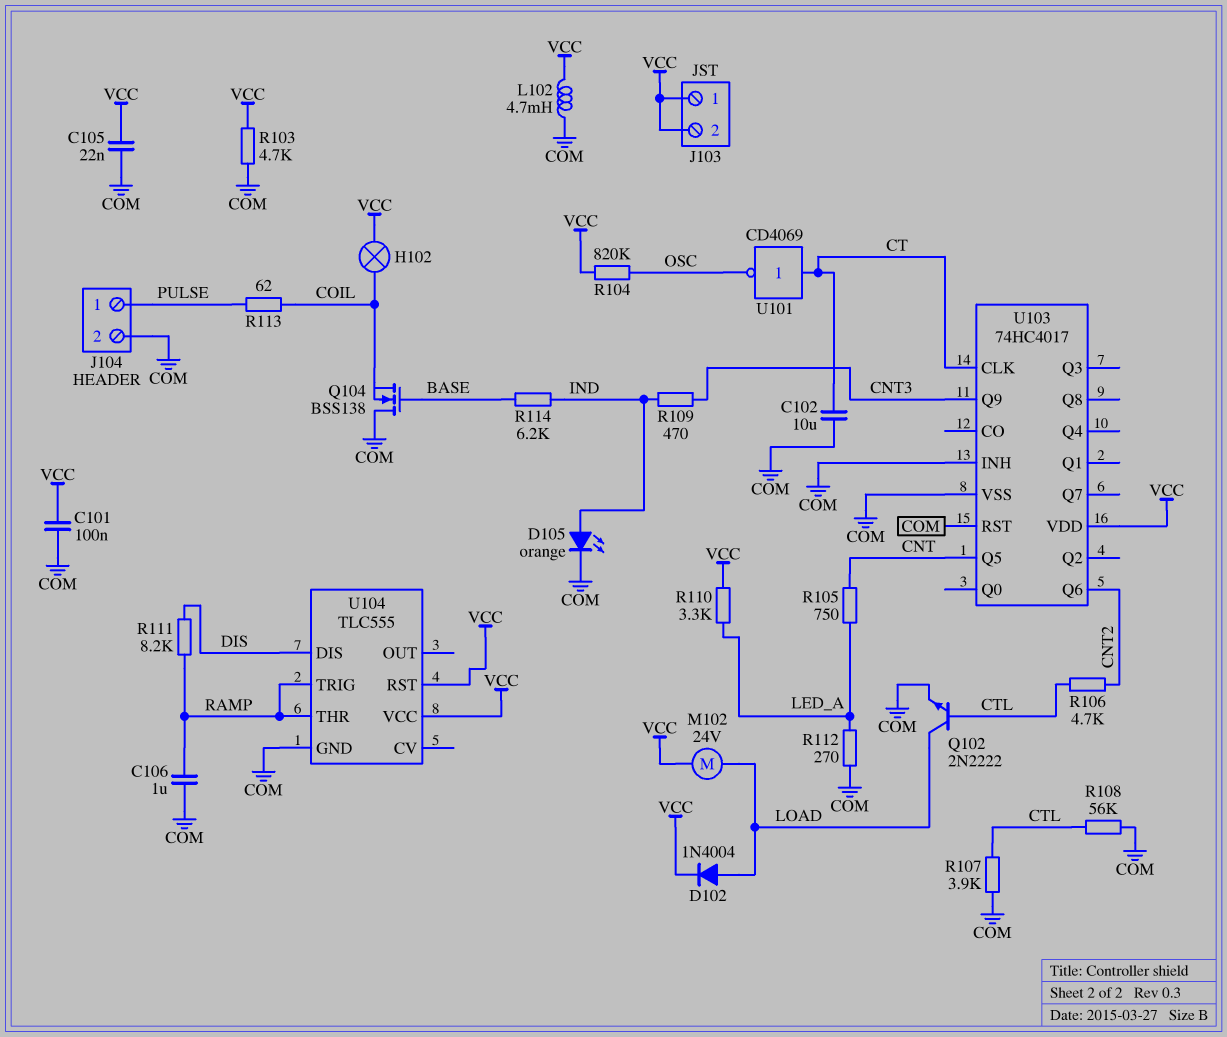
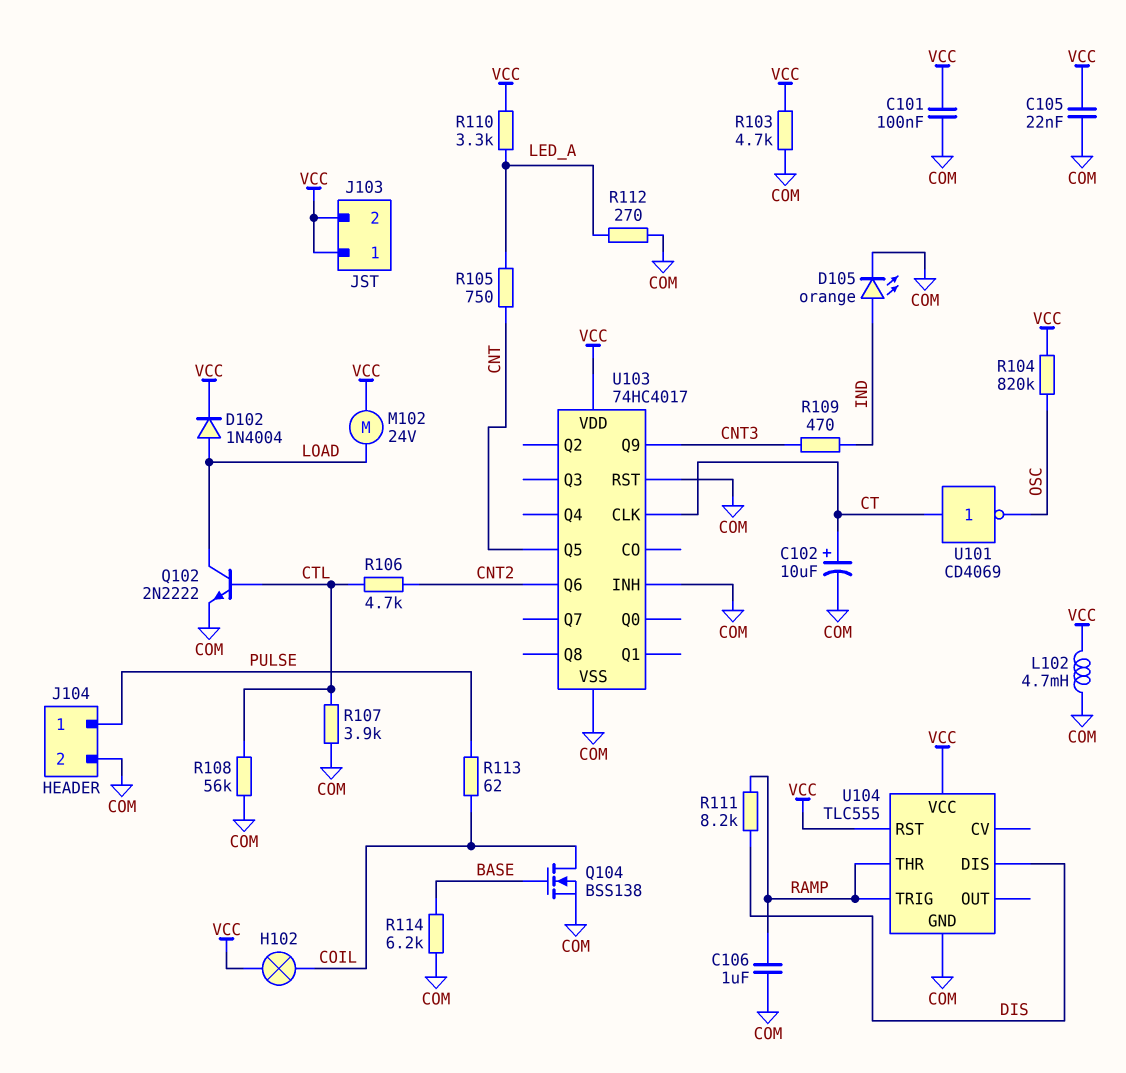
C102: 10uF (COM, CT) -> 10uF (plus CT, minus COM)
Q104: NMOS BSS138 (G BASE, D COM, S COIL) -> NMOS BSS138 (G BASE, D COIL, S COM)
R114: 6.2k (BASE, IND) -> 6.2k (BASE, COM)

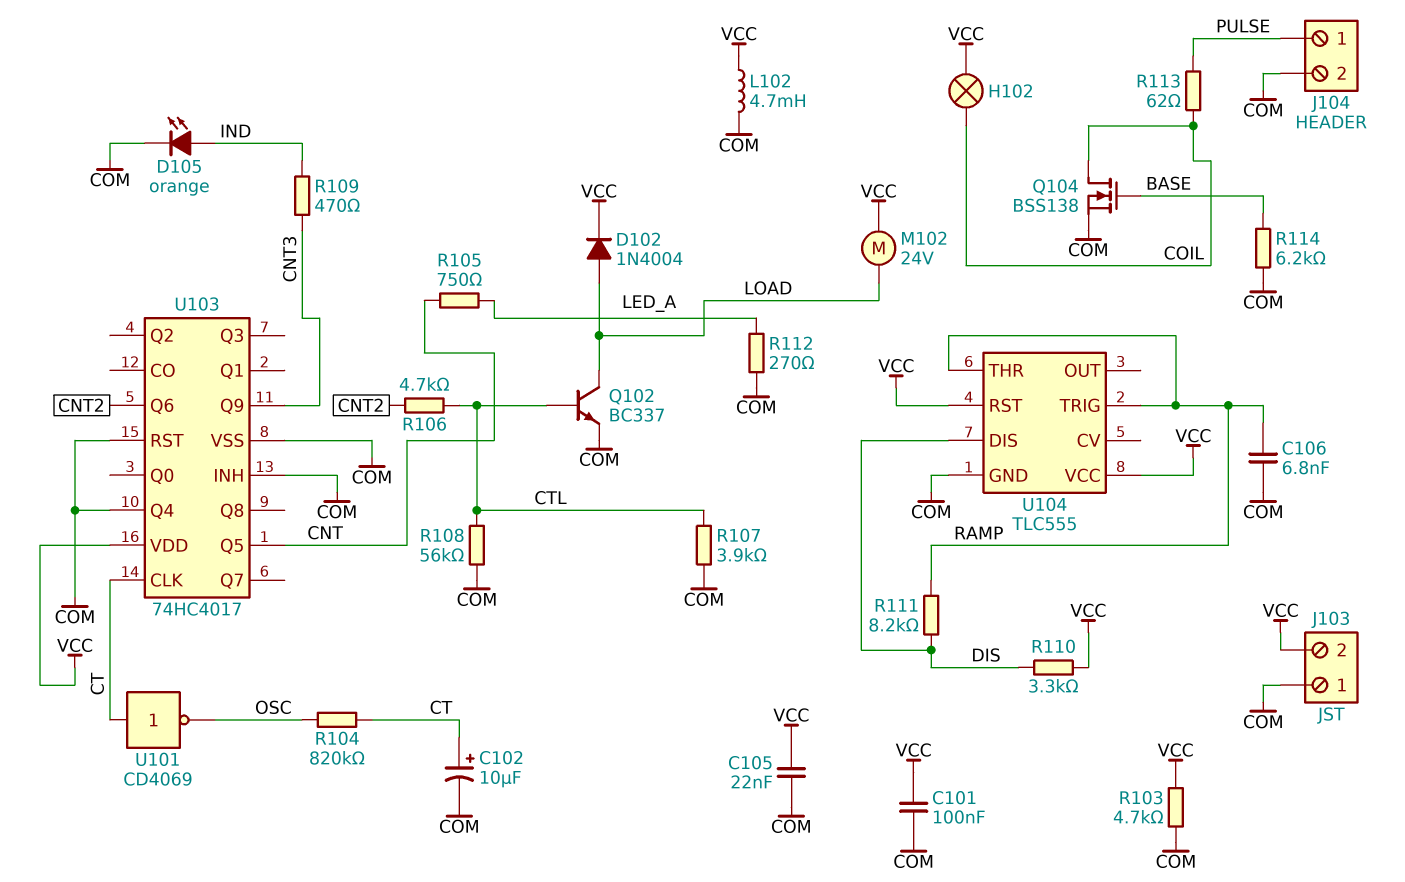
C106: 1uF (COM, RAMP) -> 6.8nF (COM, RAMP)
J103 pin 1: VCC -> COM
Q102: NPN 2N2222 (B CTL, C LOAD, E COM) -> NPN BC337 (B CTL, C LOAD, E COM)
R104: 820k (OSC, VCC) -> 820k (CT, OSC)
R110: 3.3k (LED_A, VCC) -> 3.3k (DIS, VCC)
U103 pin Q4: none -> COM

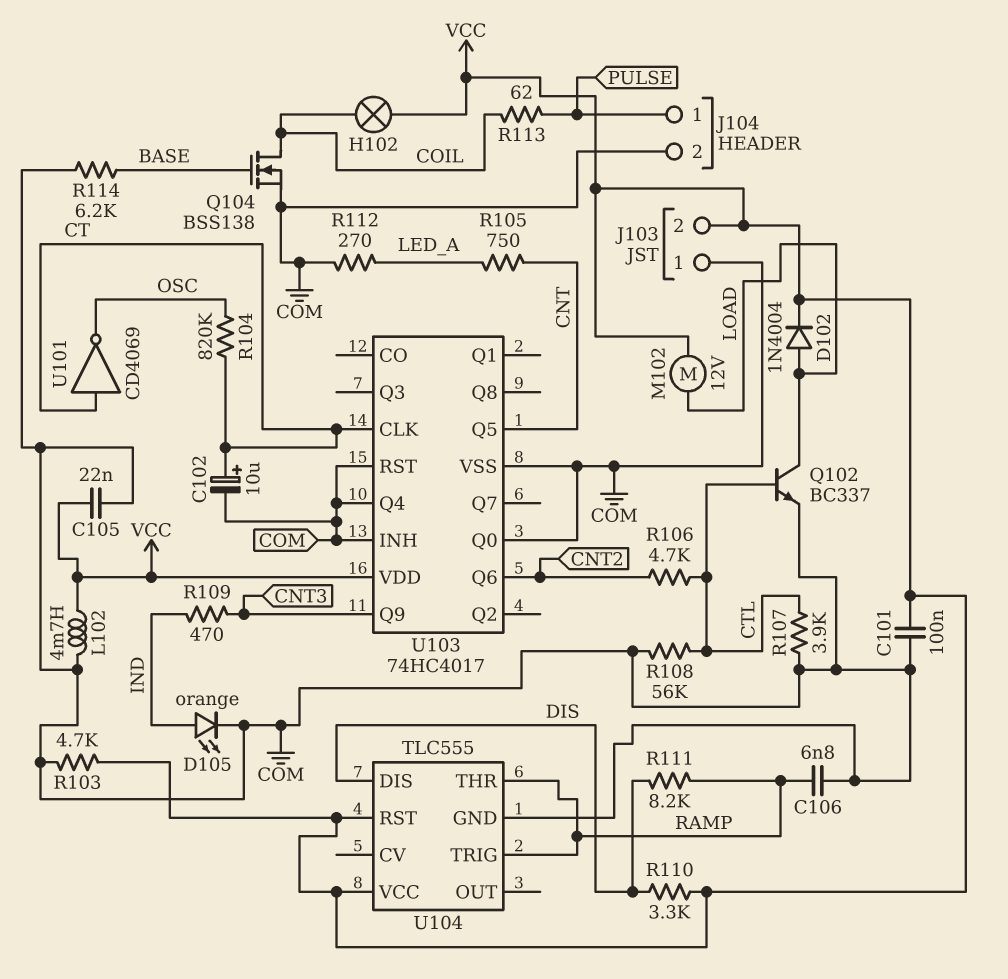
M102: motor 24V (LOAD, VCC) -> motor 12V (LOAD, VCC)
U103 pin Q0: none -> COM

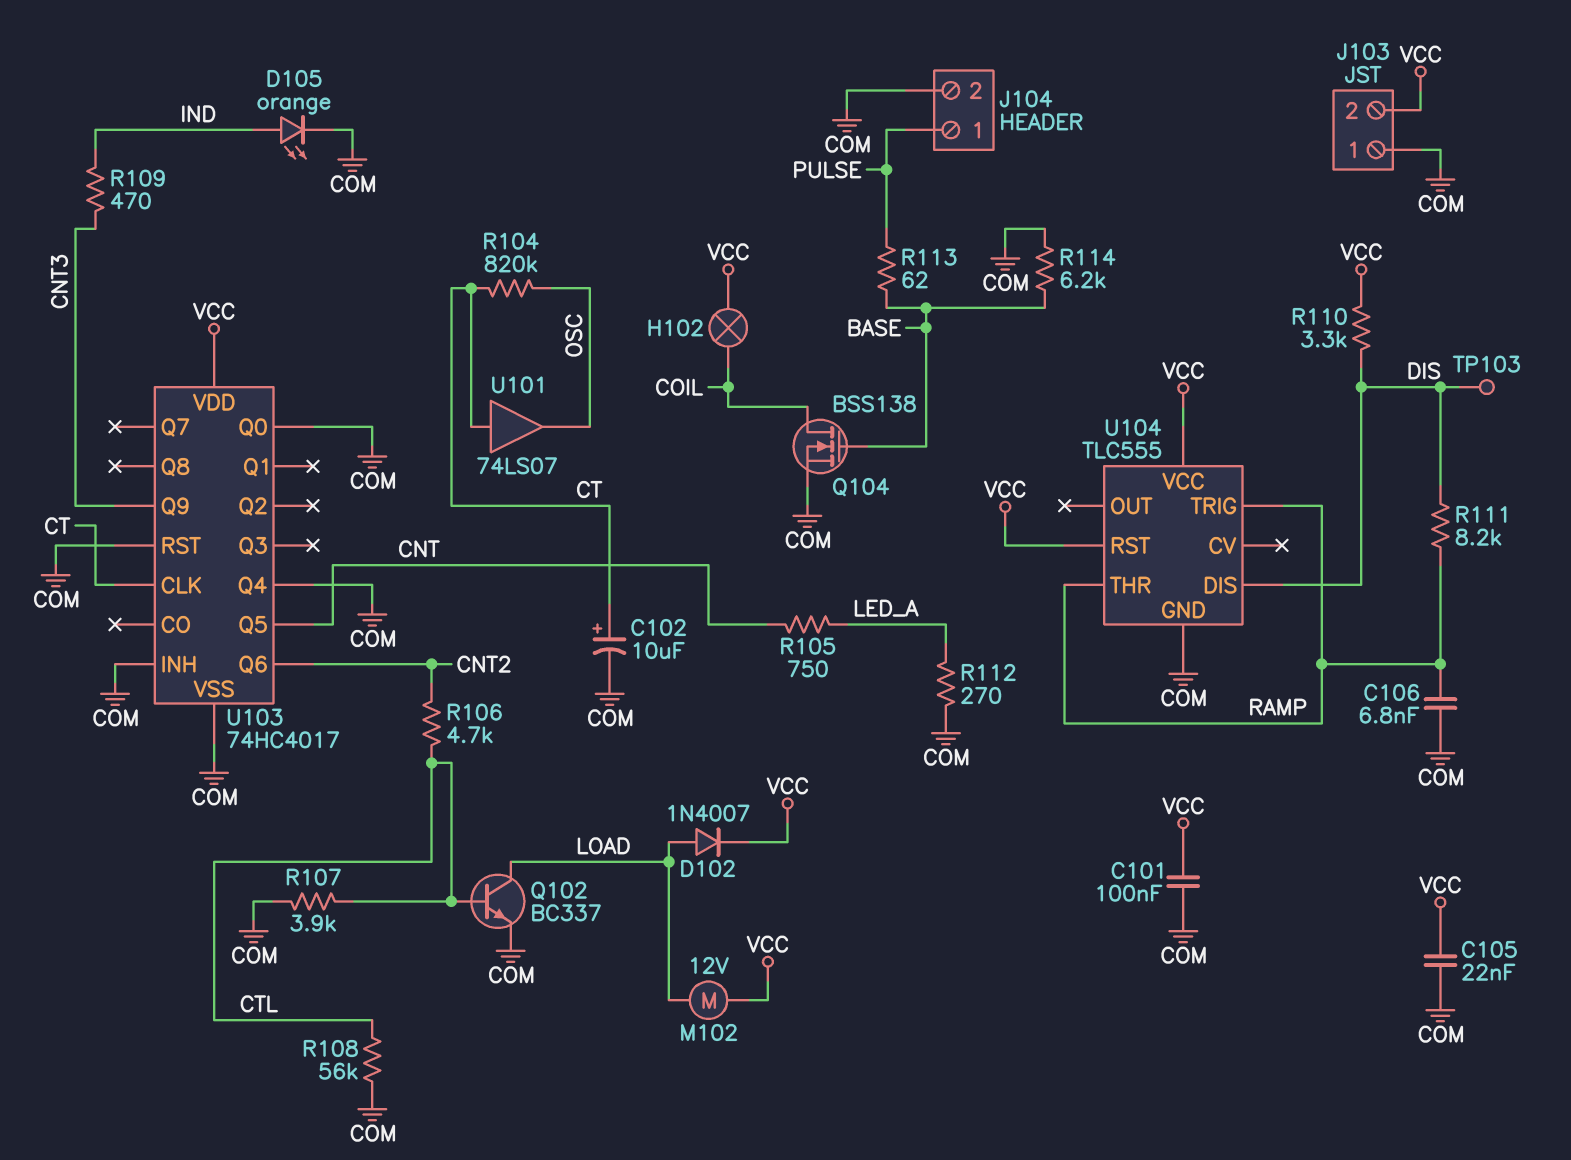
D102: diode 1N4004 (A LOAD, K VCC) -> diode 1N4007 (A LOAD, K VCC)
L102: 4.7mH (COM, VCC) -> none
R103: 4.7k (COM, VCC) -> none
R113: 62 (COIL, PULSE) -> 62 (BASE, PULSE)
TP103: none -> test point (DIS)
U101: NOT CD4069 (in CT, out OSC) -> buffer 74LS07 (in CT, out OSC)

